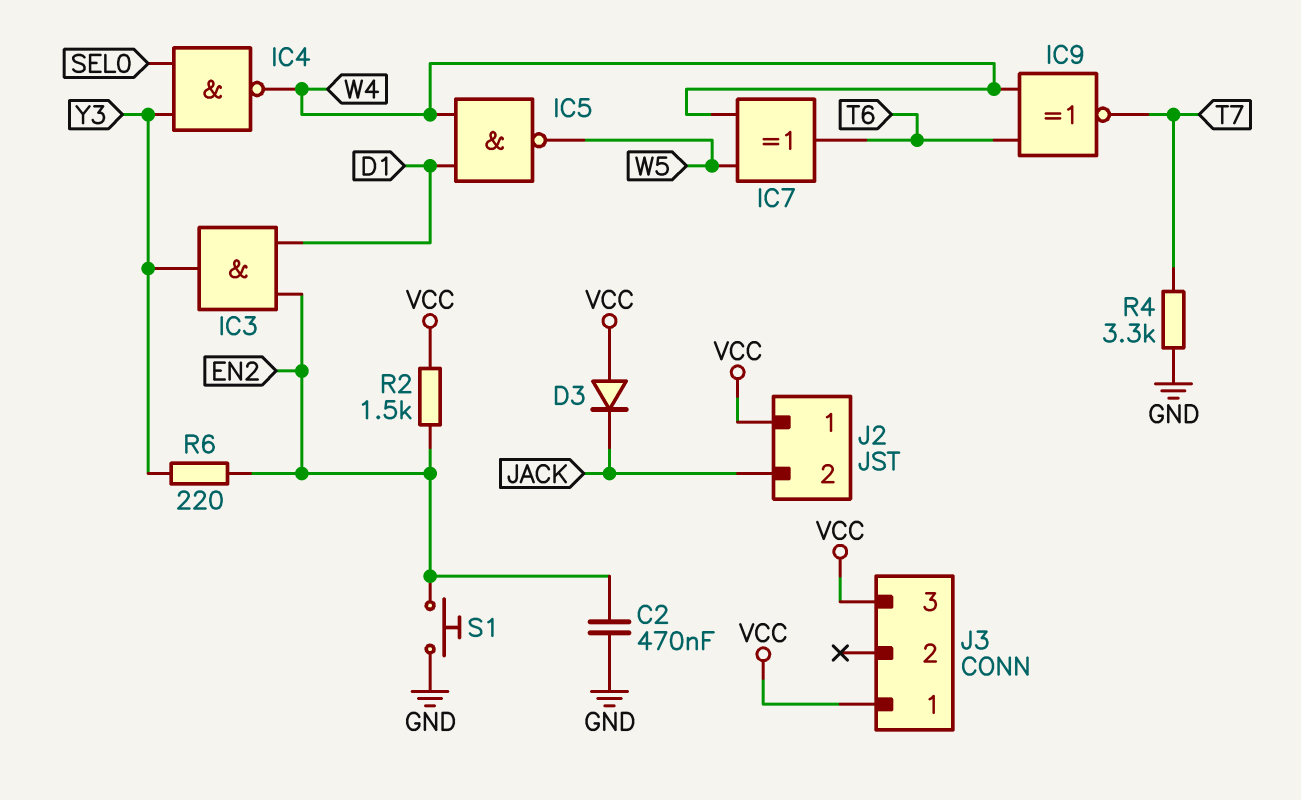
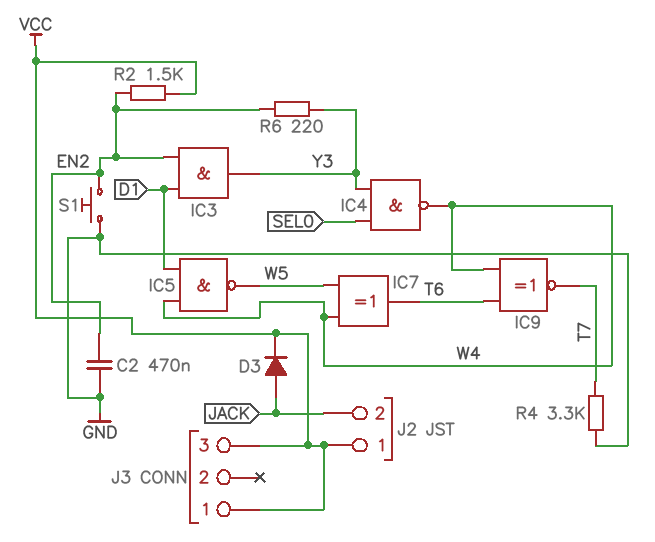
D3: diode (A VCC, K JACK) -> diode (A JACK, K VCC)

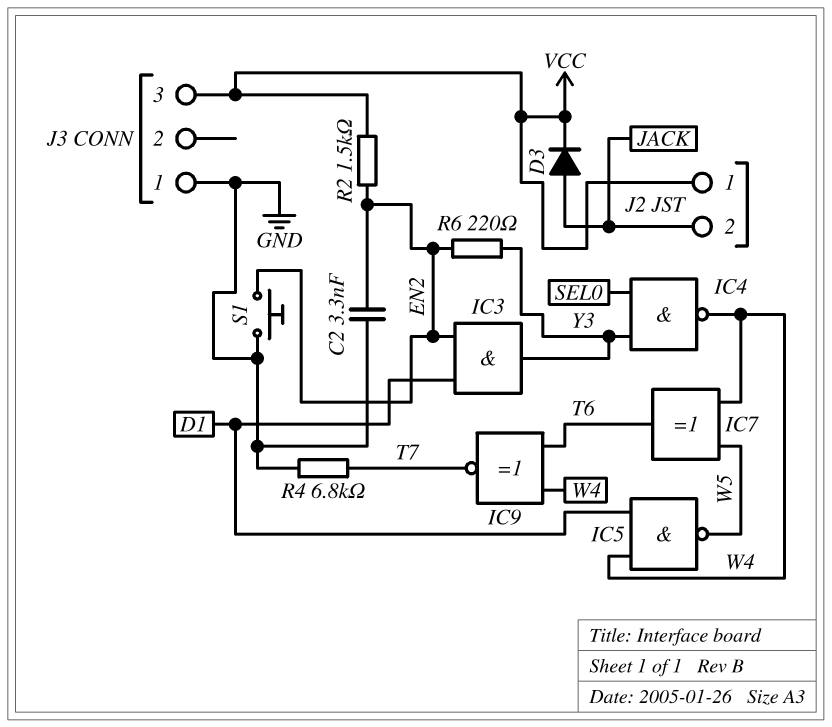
C2: 470nF (EN2, GND) -> 3.3nF (EN2, GND)
J3 pin 1: VCC -> GND
R4: 3.3k (GND, T7) -> 6.8k (GND, T7)

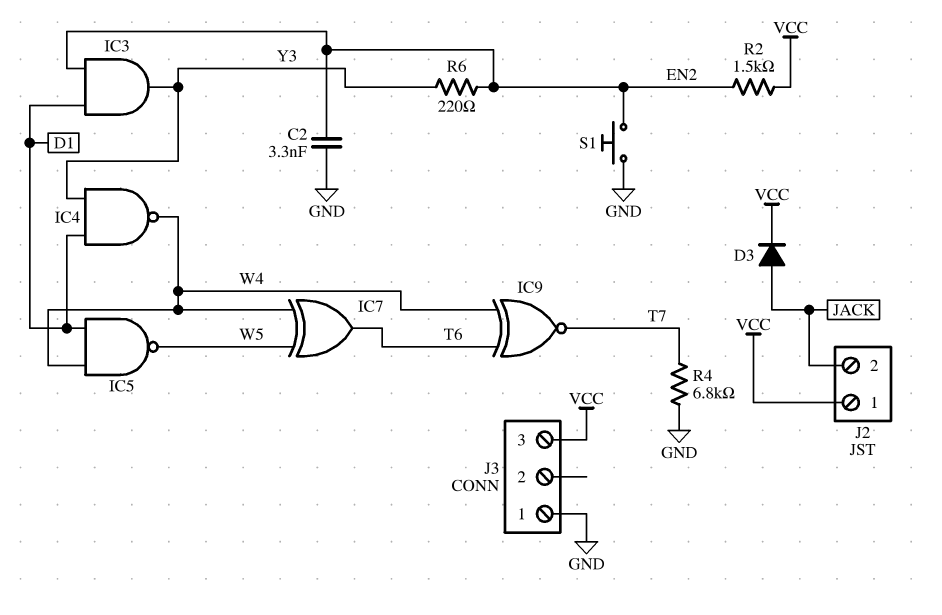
IC4: NAND (in SEL0, in Y3, out W4) -> NAND (in D1, in Y3, out W4)

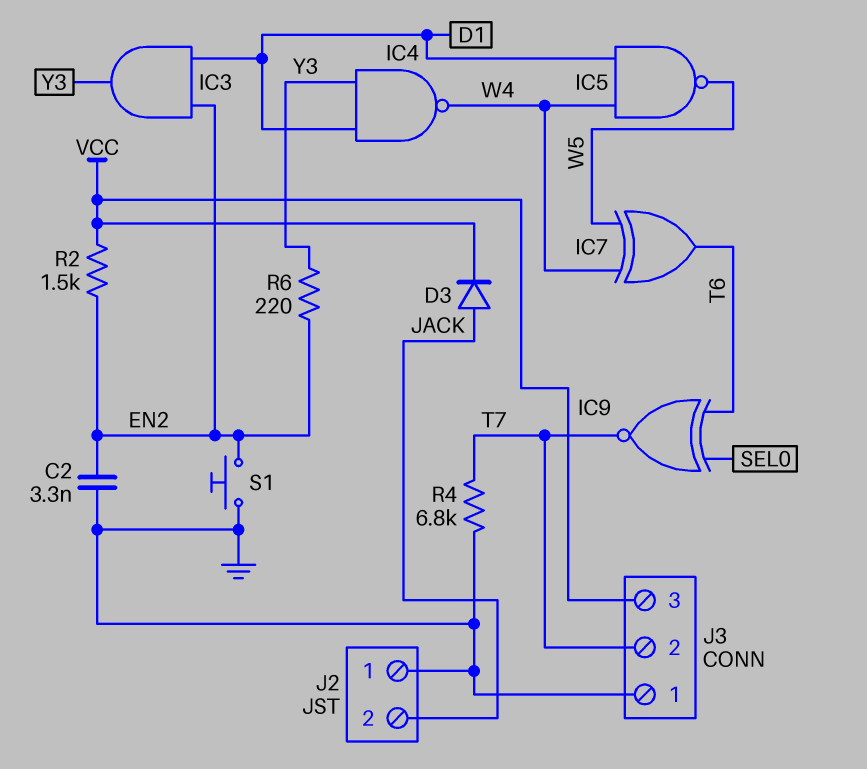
IC9: XNOR (in T6, in W4, out T7) -> XNOR (in SEL0, in T6, out T7)
J2 pin 1: VCC -> GND
J3 pin 2: none -> T7

